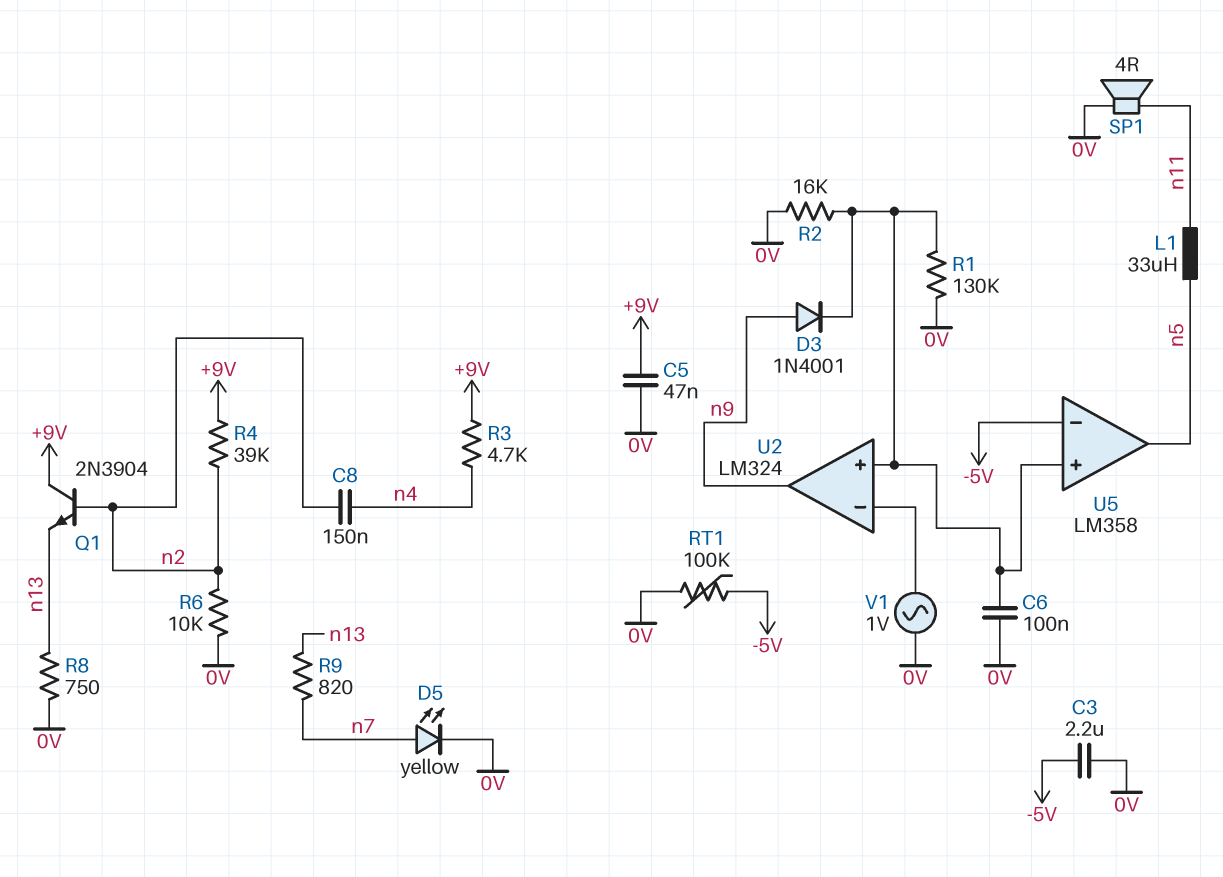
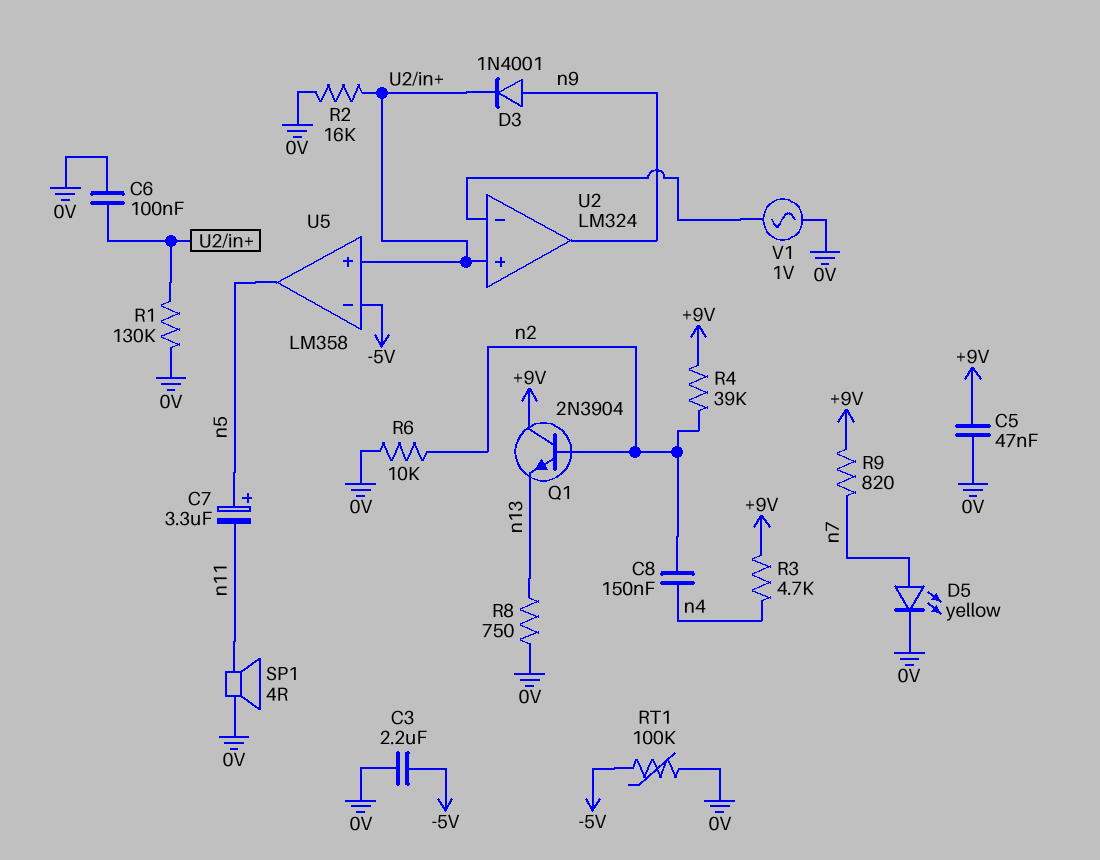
C7: none -> 3.3uF (plus n5, minus n11)
L1: 33uH (n5, n11) -> none
R9: 820 (n7, n13) -> 820 (+9V, n7)

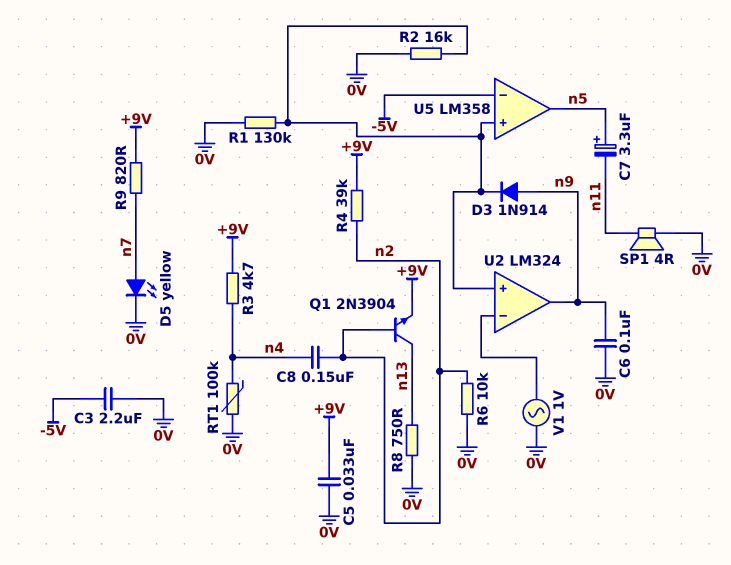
C5: 47nF (+9V, 0V) -> 33nF (+9V, 0V)
C6: 100nF (0V, U2/in+) -> 100nF (0V, n9)
D3: diode 1N4001 (A n9, K U2/in+) -> diode 1N914 (A n9, K U2/in+)
Q1: NPN 2N3904 (B n2, C +9V, E n13) -> NPN 2N3904 (B n2, C n13, E +9V)
RT1: 100k (-5V, 0V) -> 100k (0V, n4)

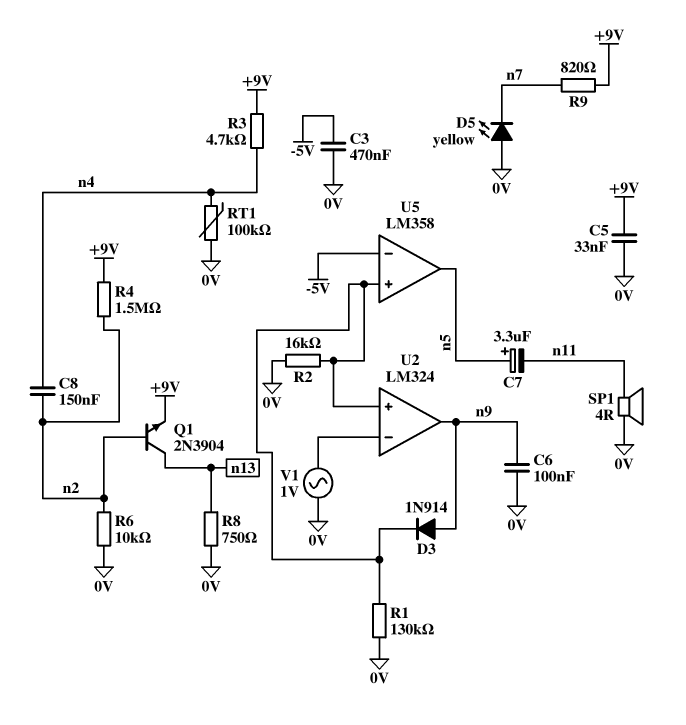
C3: 2.2uF (-5V, 0V) -> 470nF (-5V, 0V)
D5: LED yellow (A n7, K 0V) -> LED yellow (A 0V, K n7)
R4: 39k (+9V, n2) -> 1.5M (+9V, n2)

